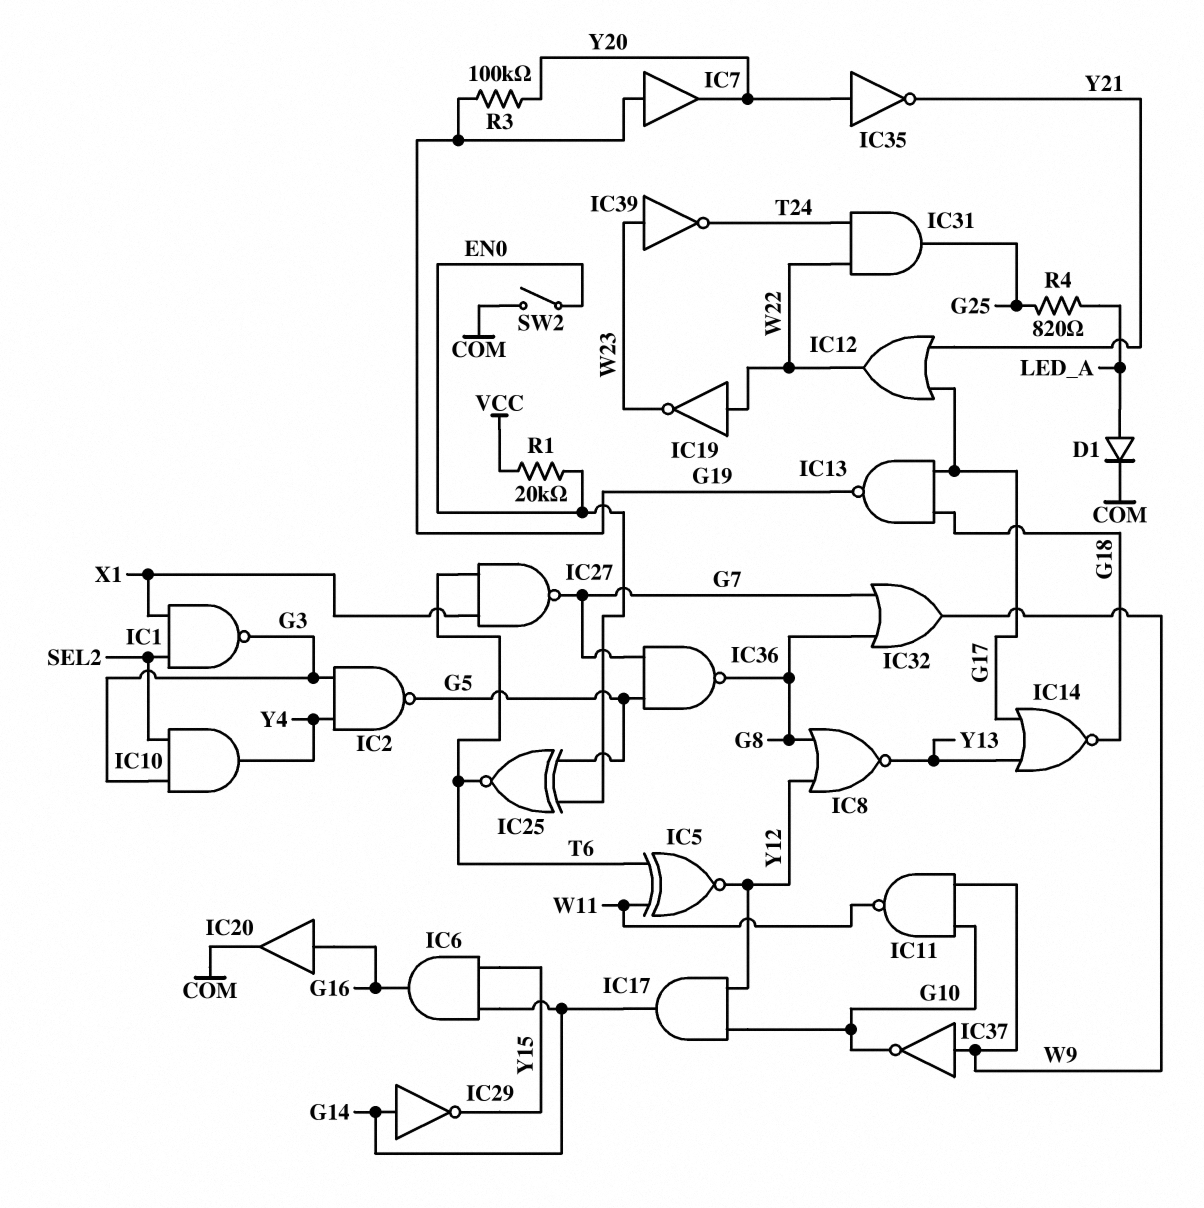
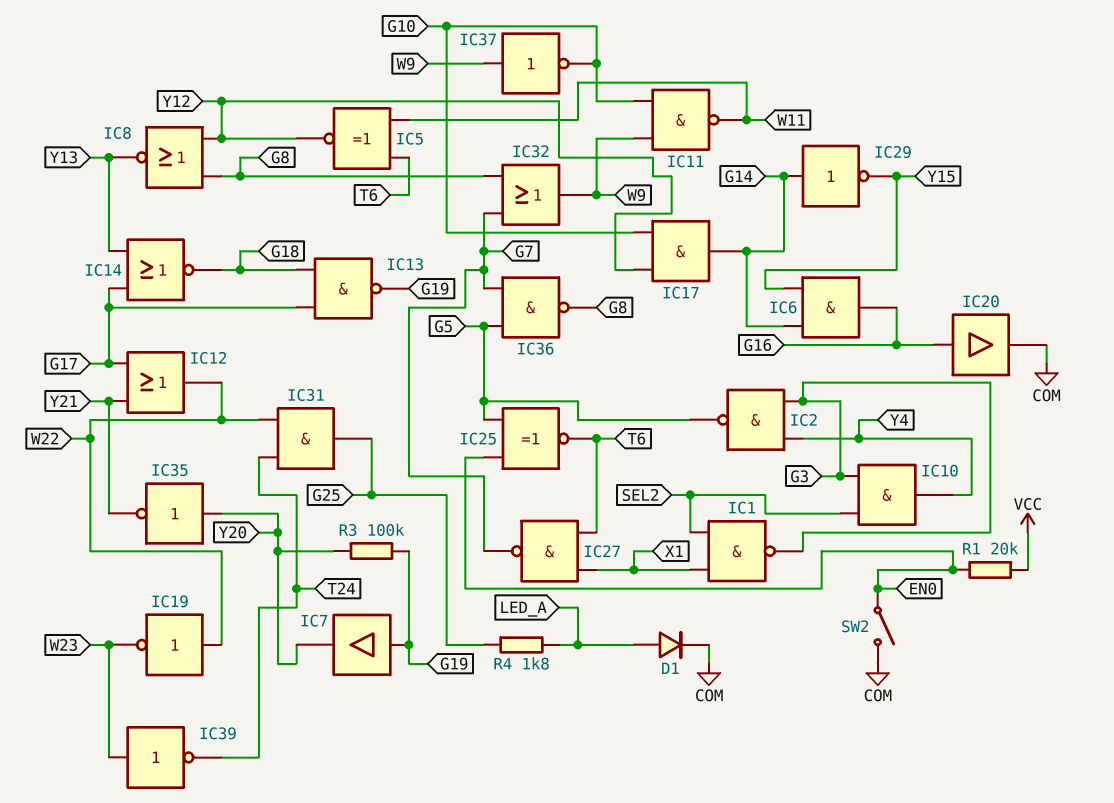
R4: 820 (G25, LED_A) -> 1.8k (G25, LED_A)

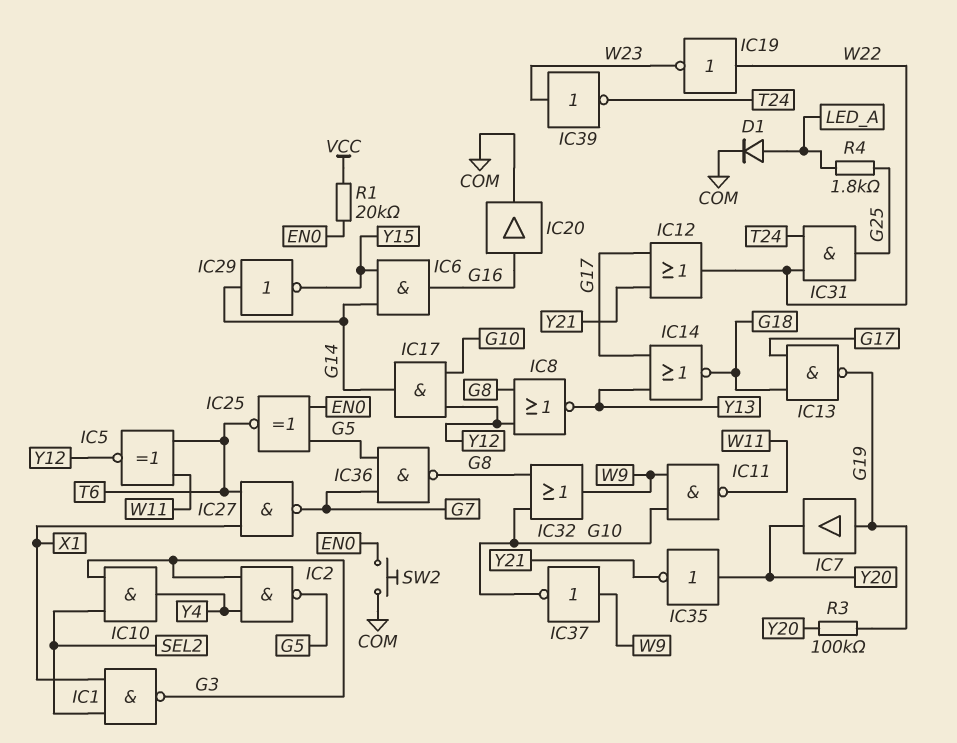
IC32: OR (in G7, in G8, out W9) -> OR (in G8, in G10, out W9)
SW2: switch (COM, EN0) -> button (COM, EN0)

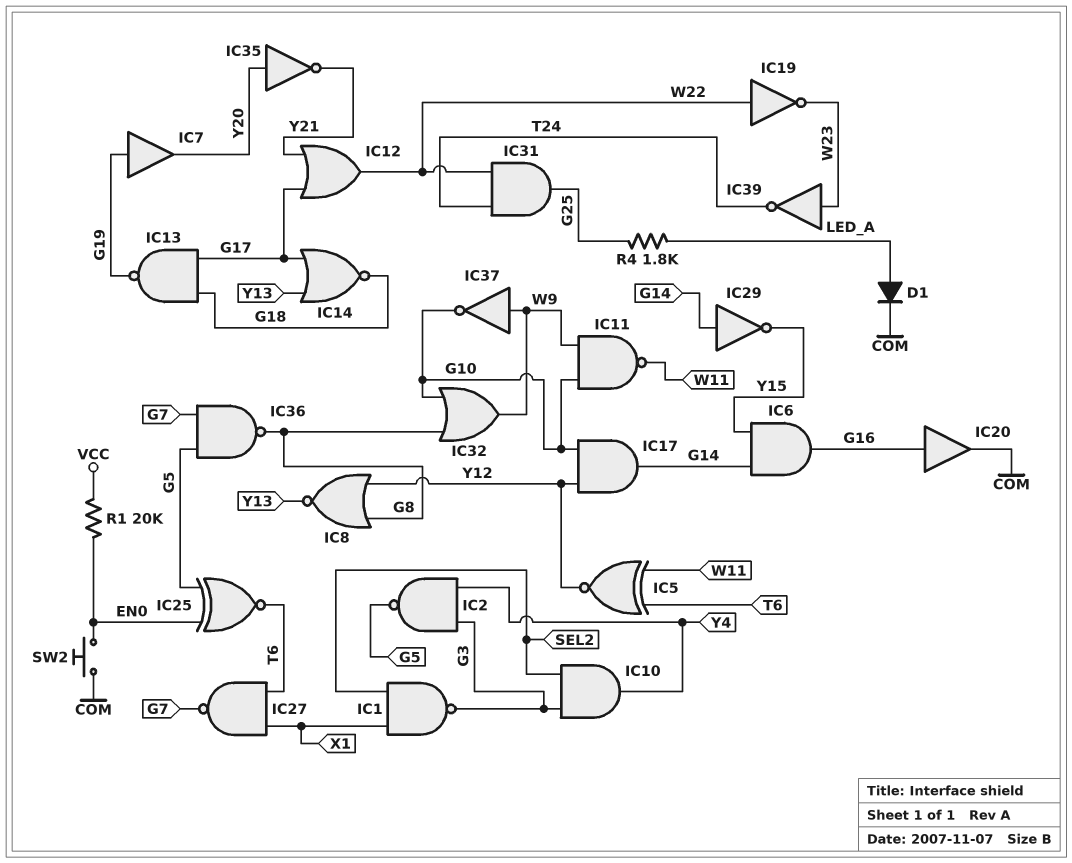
R3: 100k (G19, Y20) -> none

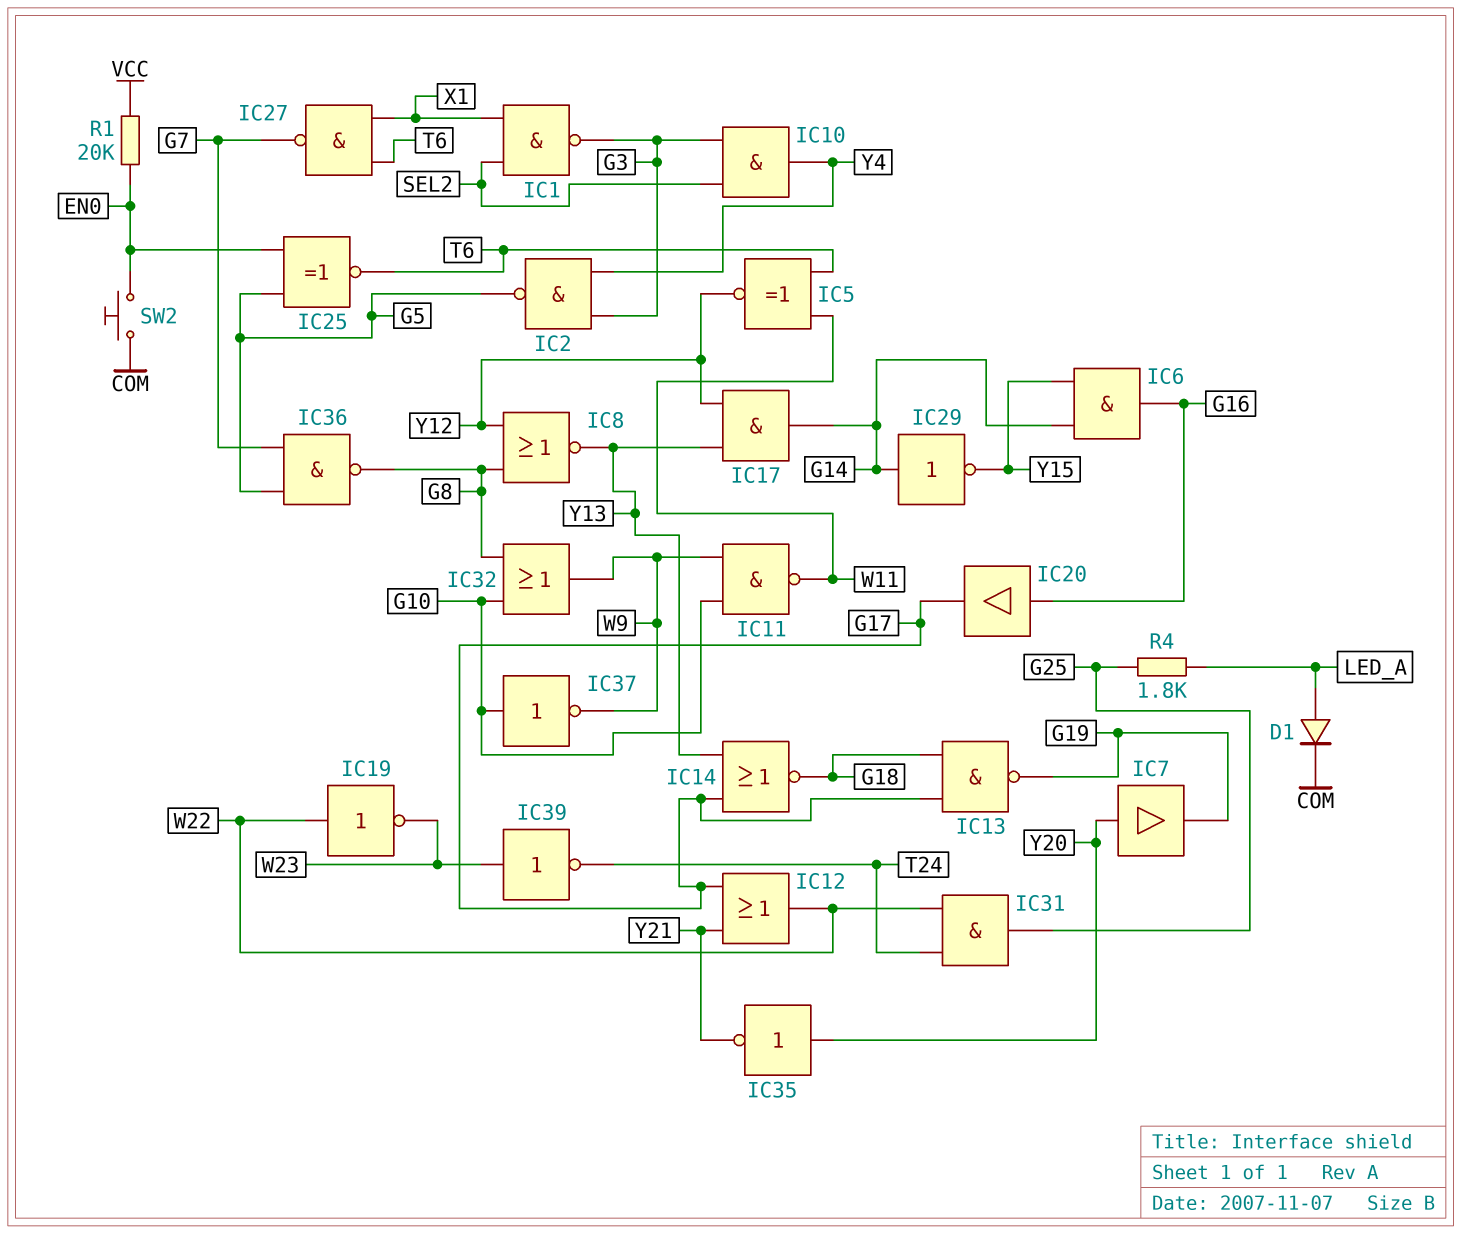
IC7: buffer (in G19, out Y20) -> buffer (in Y20, out G19)
IC17: AND (in G10, in Y12, out G14) -> AND (in Y12, in Y13, out G14)
IC20: buffer (in G16, out COM) -> buffer (in G16, out G17)
IC37: NOT (in W9, out G10) -> NOT (in G10, out W9)

